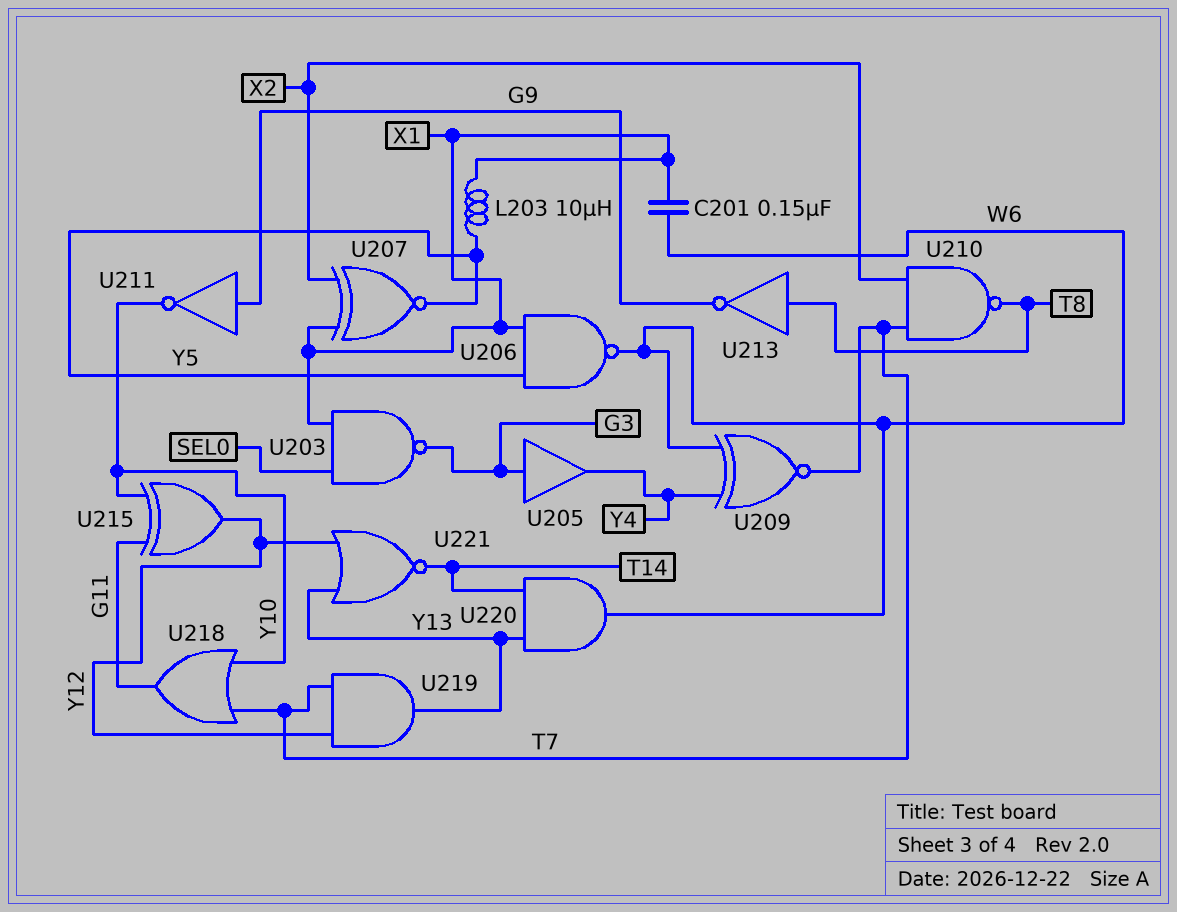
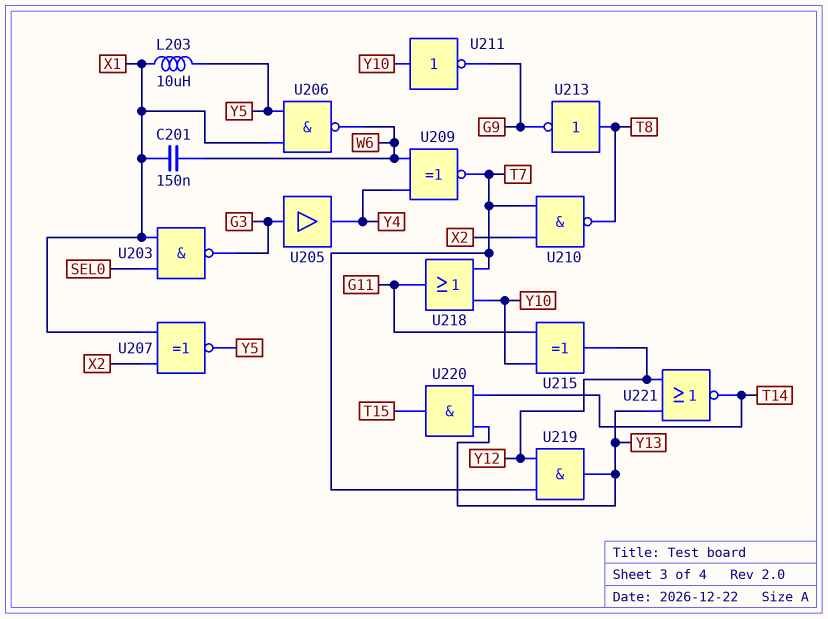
U211: NOT (in G9, out Y10) -> NOT (in Y10, out G9)
U220: AND (in T14, in Y13, out W6) -> AND (in T14, in Y13, out T15)

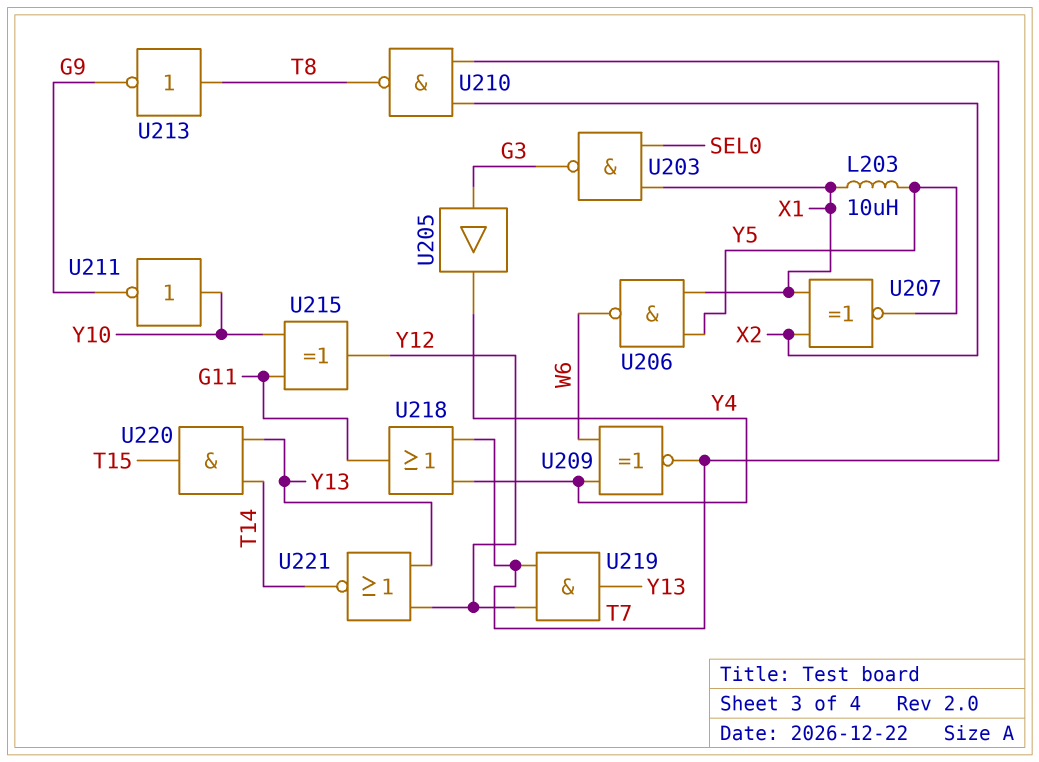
C201: 150nF (W6, X1) -> none
U218: OR (in T7, in Y10, out G11) -> OR (in T7, in Y4, out G11)

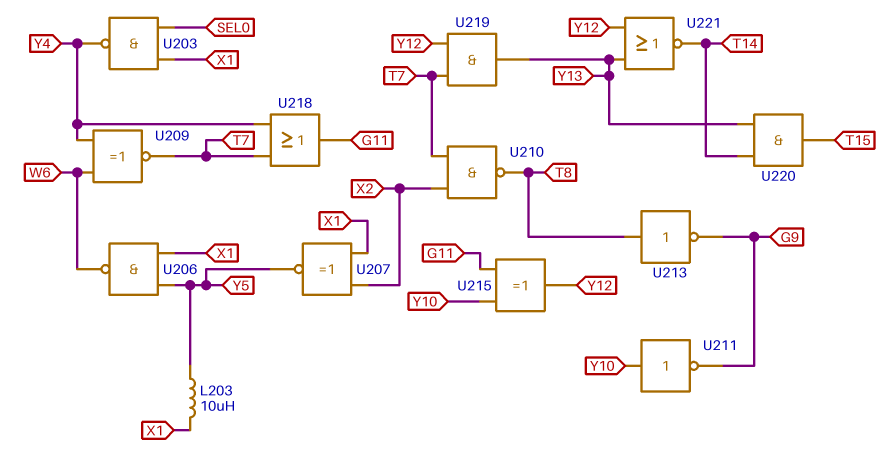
U203: NAND (in SEL0, in X1, out G3) -> NAND (in SEL0, in X1, out Y4)
U205: buffer (in G3, out Y4) -> none

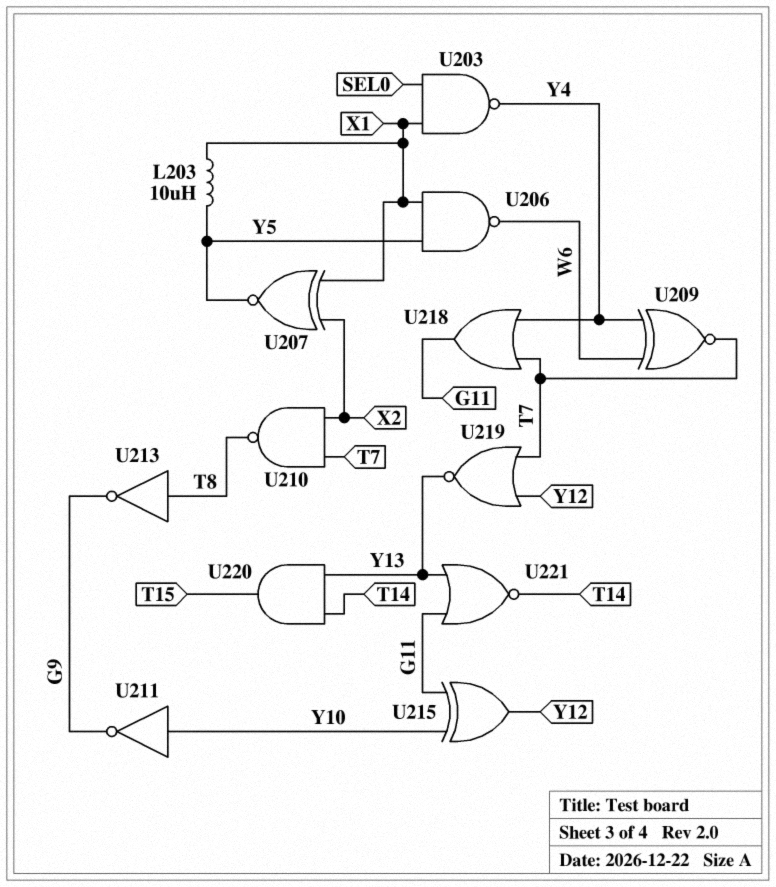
U219: AND (in T7, in Y12, out Y13) -> NOR (in T7, in Y12, out Y13)
U221: NOR (in Y12, in Y13, out T14) -> NOR (in G11, in Y13, out T14)

